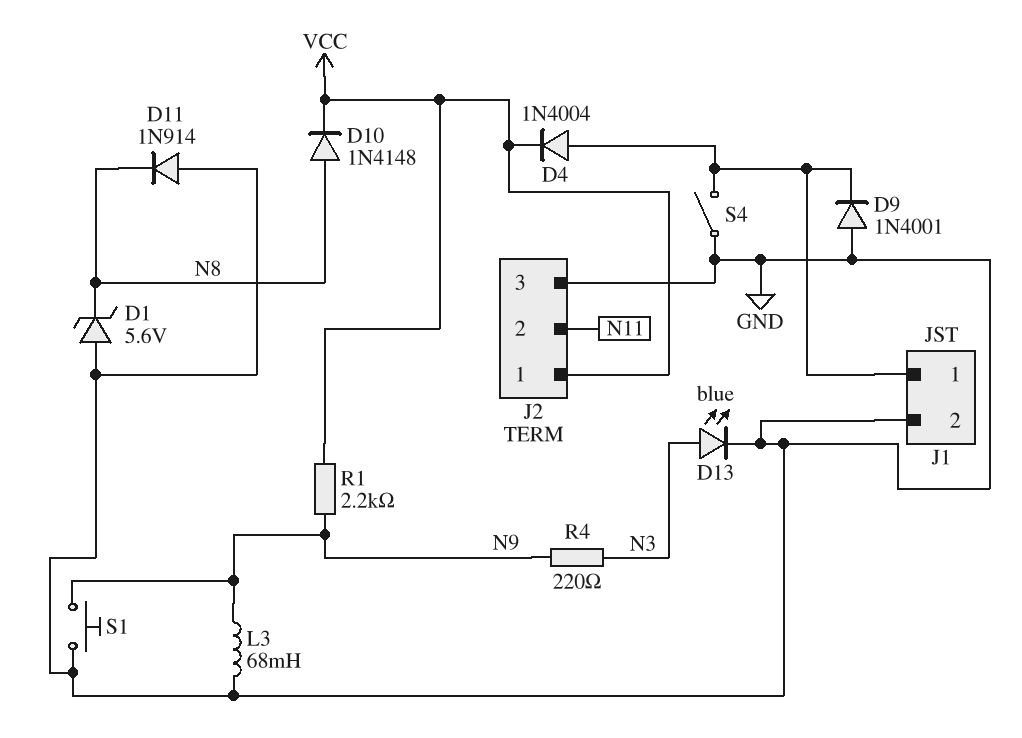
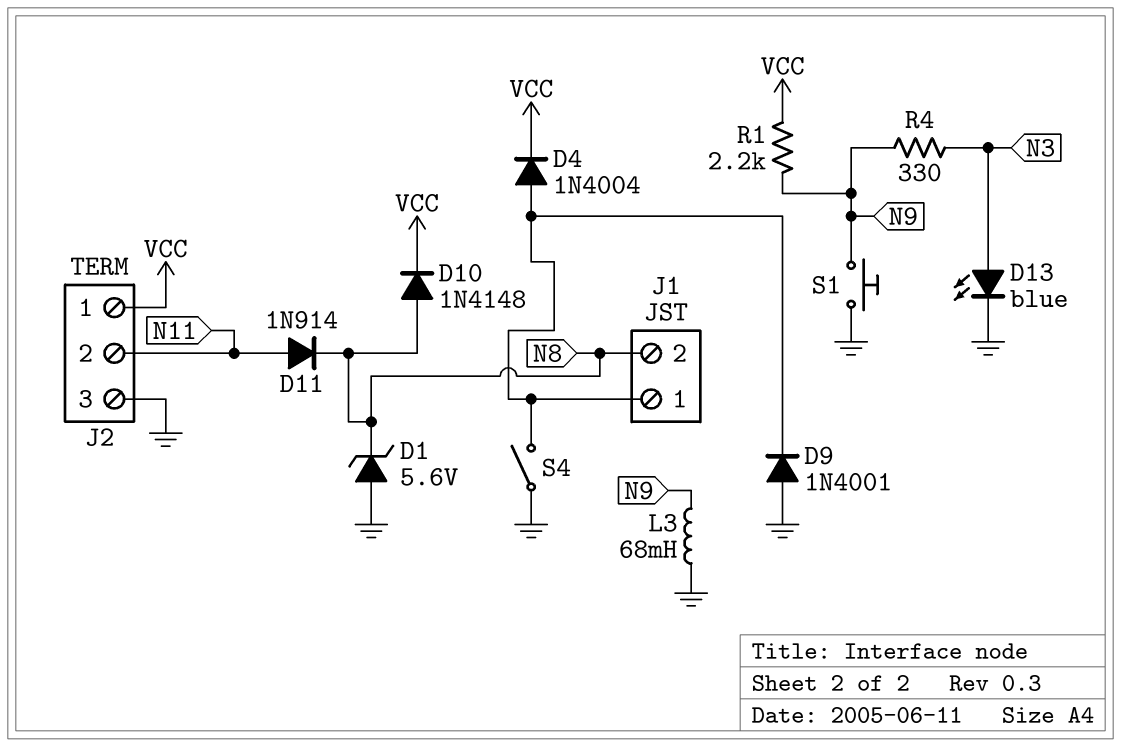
D11: diode 1N914 (A GND, K N8) -> diode 1N914 (A N11, K N8)
J1 pin 2: GND -> N8
R4: 220 (N3, N9) -> 330 (N3, N9)

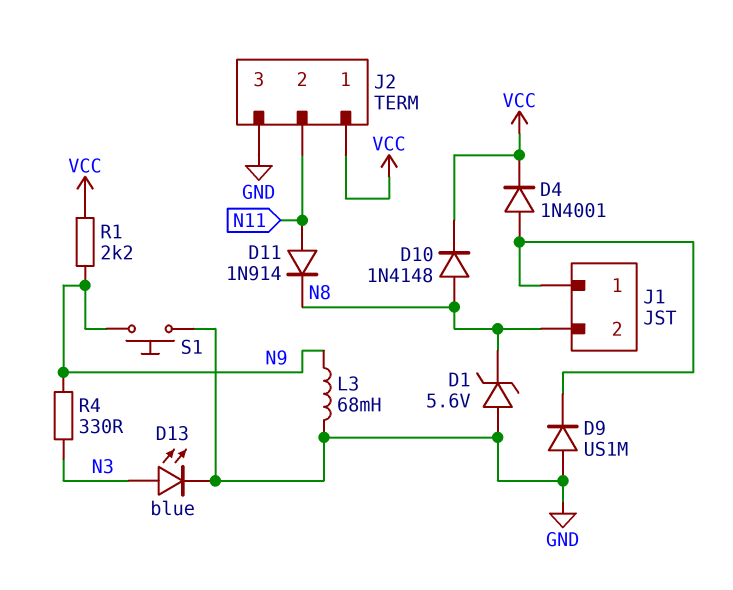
D4: diode 1N4004 (A J1/1, K VCC) -> diode 1N4001 (A J1/1, K VCC)
D9: diode 1N4001 (A GND, K J1/1) -> diode US1M (A GND, K J1/1)
S4: switch (GND, J1/1) -> none

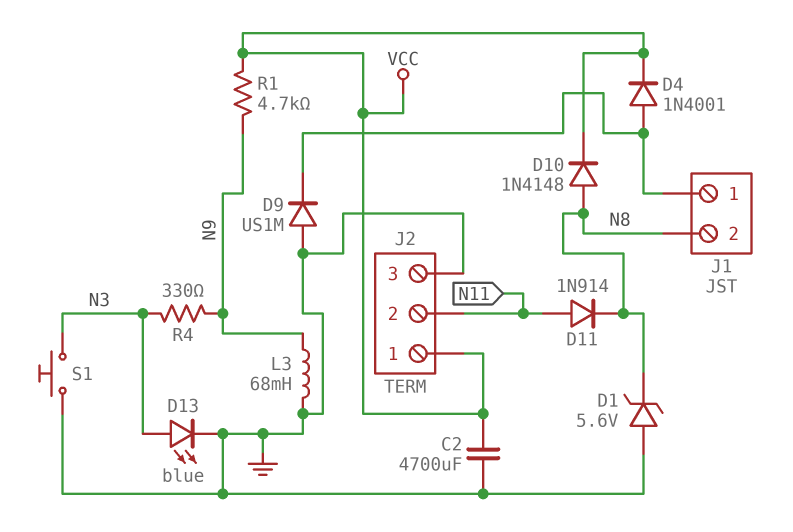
C2: none -> 4700uF (GND, VCC)
R1: 2.2k (N9, VCC) -> 4.7k (N9, VCC)
S1: button (GND, N9) -> button (GND, N3)

